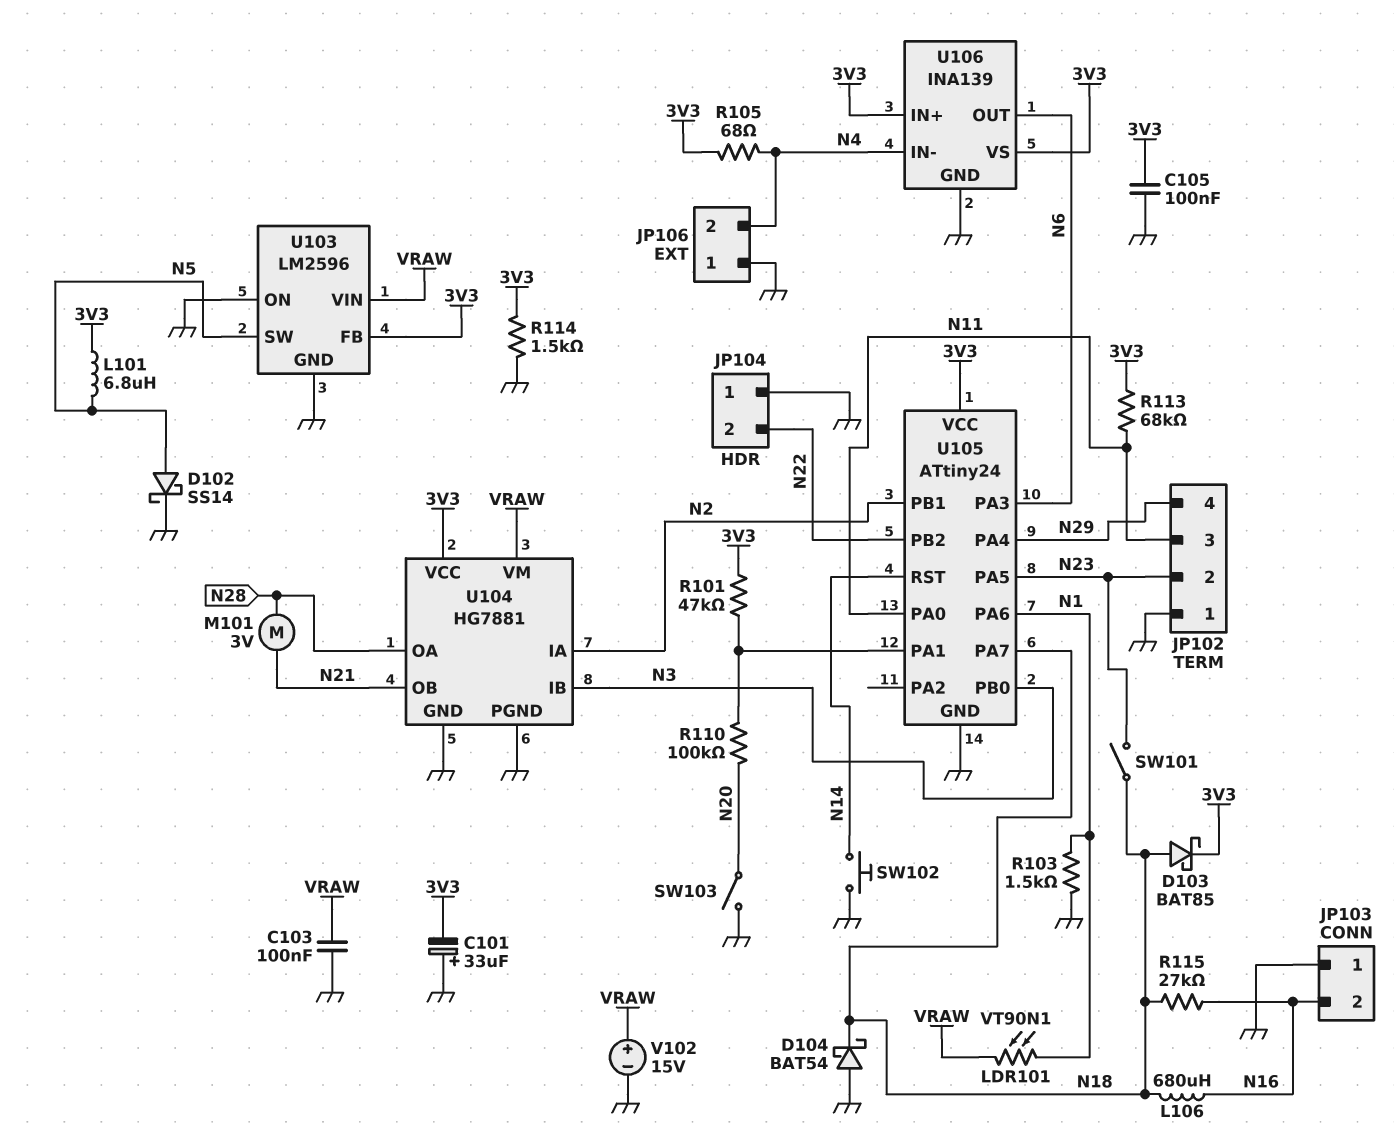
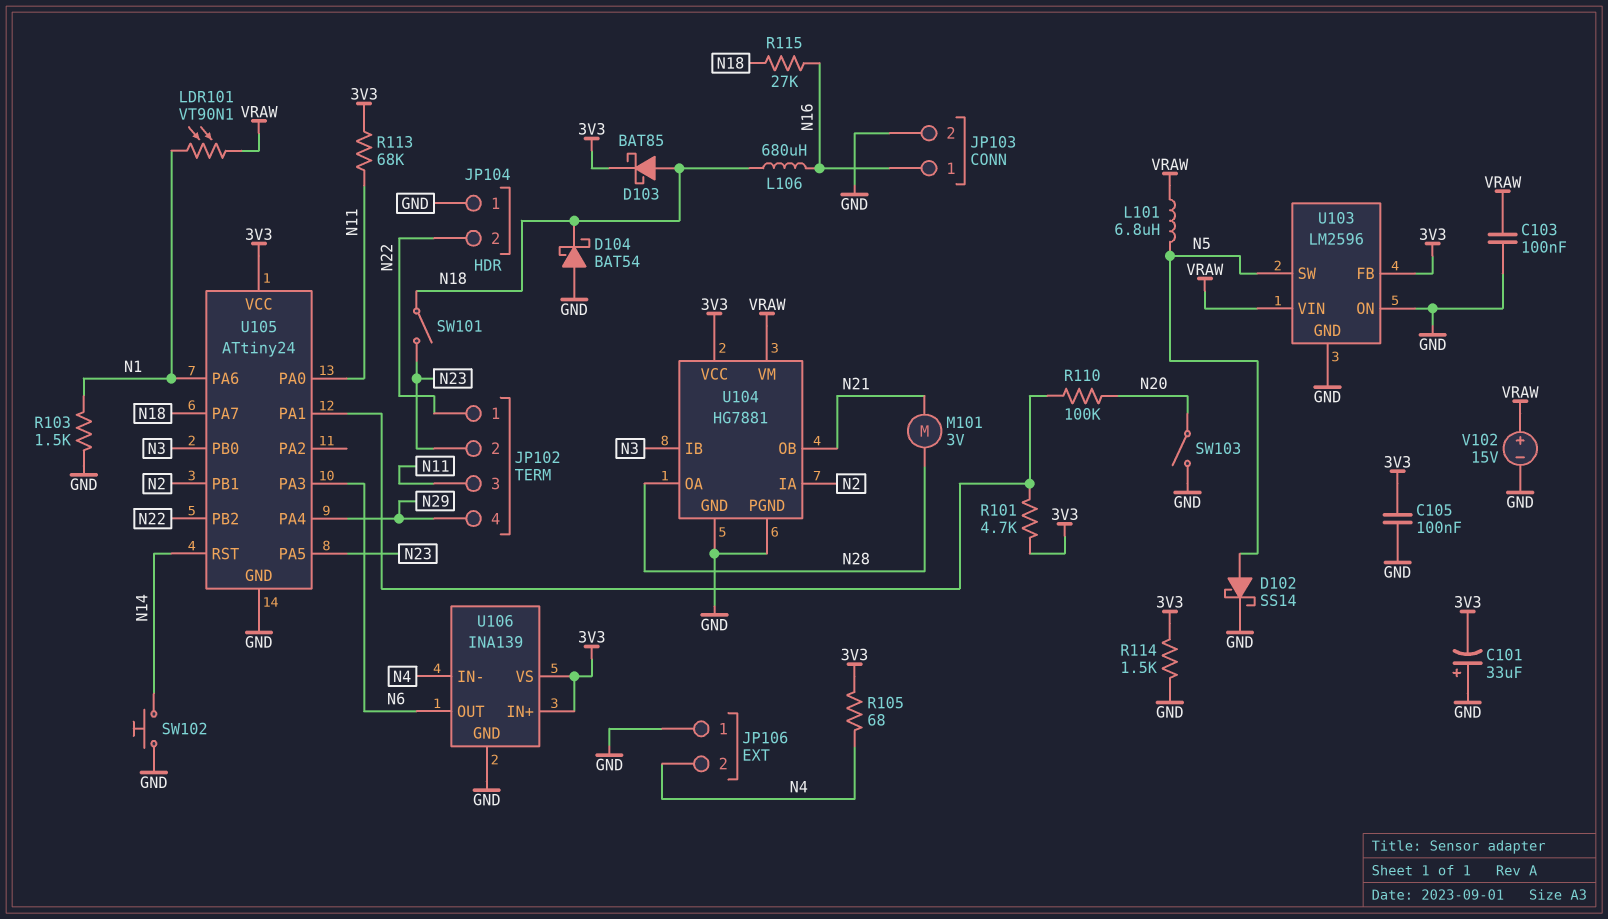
JP102 pin 1: GND -> N22
JP103 pin 1: GND -> N16
JP103 pin 2: N16 -> GND
L101: 6.8uH (3V3, N5) -> 6.8uH (N5, VRAW)
R101: 47k (3V3, U105/PA1) -> 4.7k (3V3, U105/PA1)

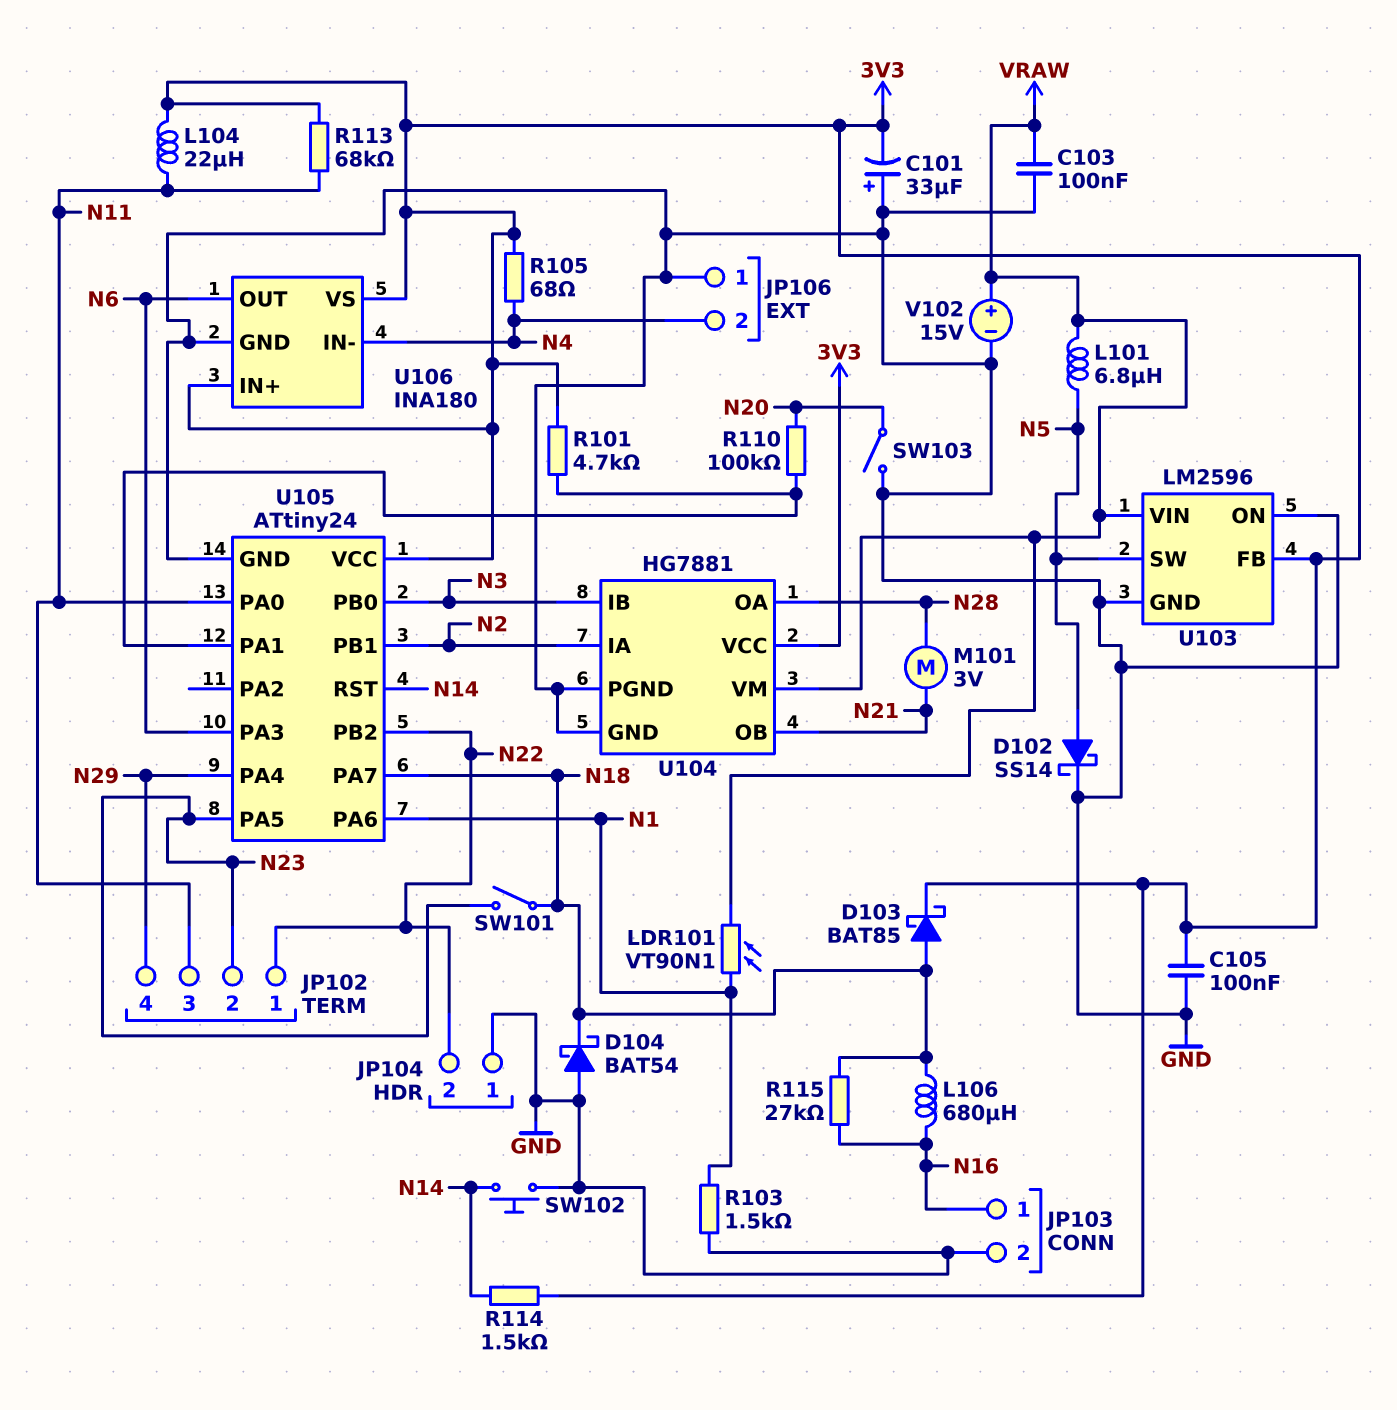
L104: none -> 22uH (3V3, N11)
R114: 1.5k (3V3, GND) -> 1.5k (3V3, N14)
U106: INA139 -> INA180

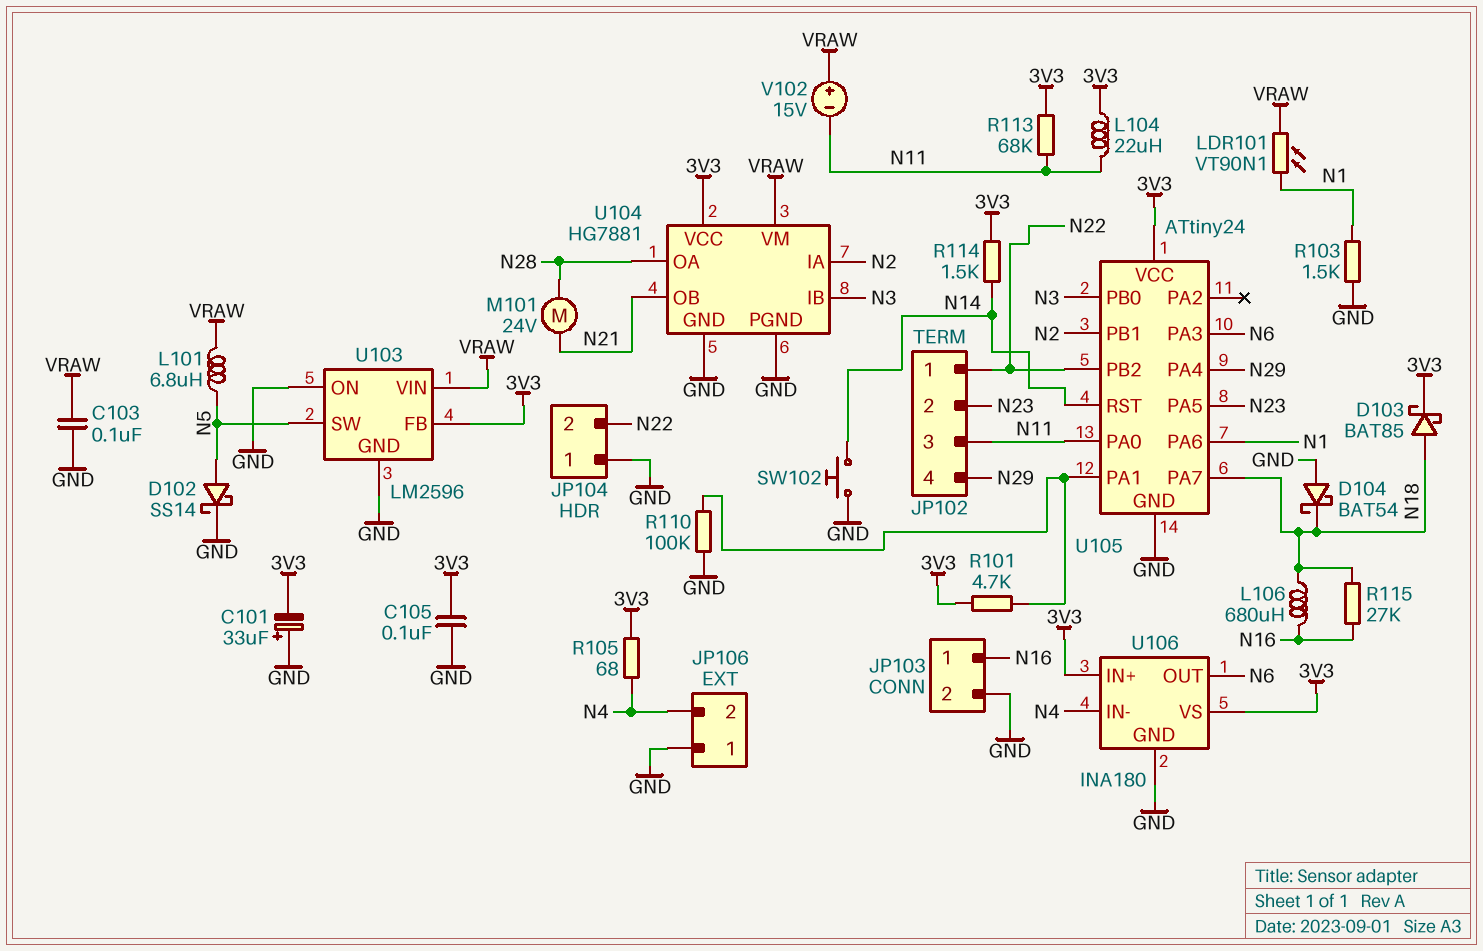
M101: motor 3V (N21, N28) -> motor 24V (N21, N28)
R110: 100k (N20, U105/PA1) -> 100k (GND, U105/PA1)
SW101: switch (N18, N23) -> none
SW103: switch (GND, N20) -> none
V102: 15V (plus VRAW, minus GND) -> 15V (plus VRAW, minus N11)

